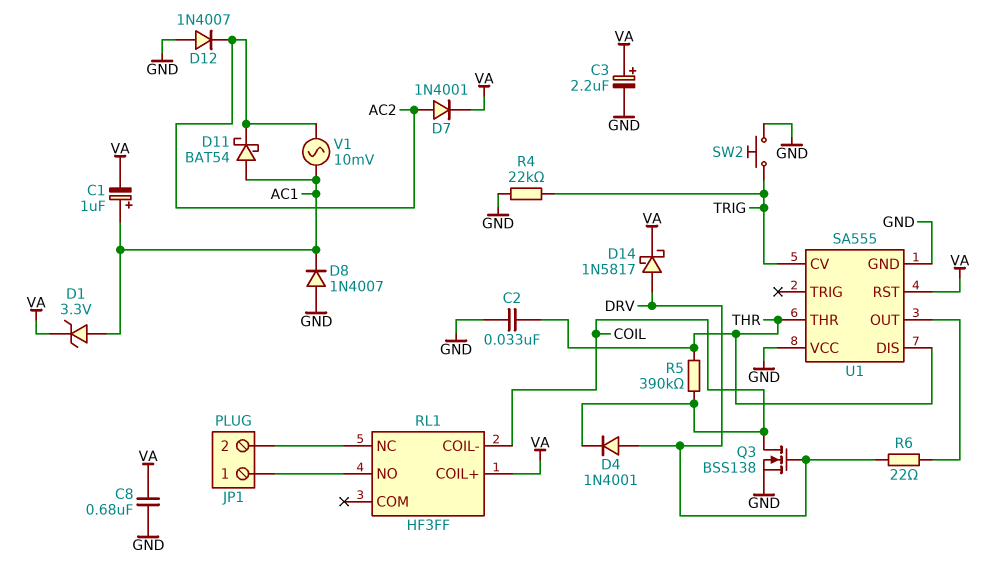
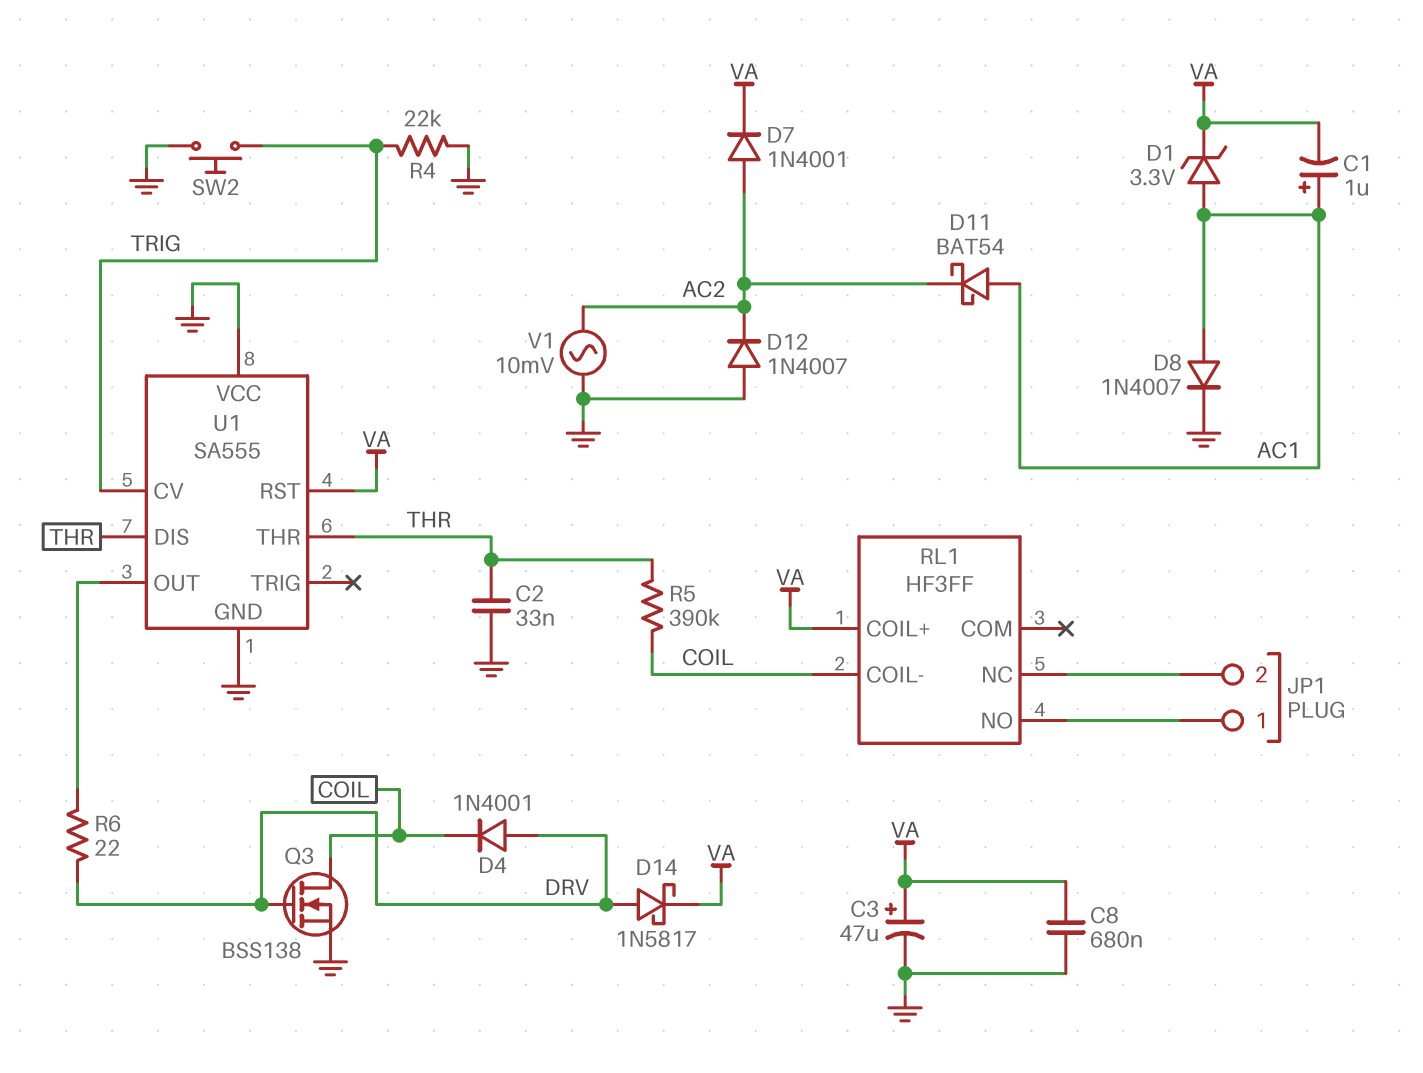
C3: 2.2uF (plus VA, minus GND) -> 47uF (plus VA, minus GND)
D8: diode 1N4007 (A GND, K AC1) -> diode 1N4007 (A AC1, K GND)
V1: AC 10mV (AC1, AC2) -> AC 10mV (AC2, GND)

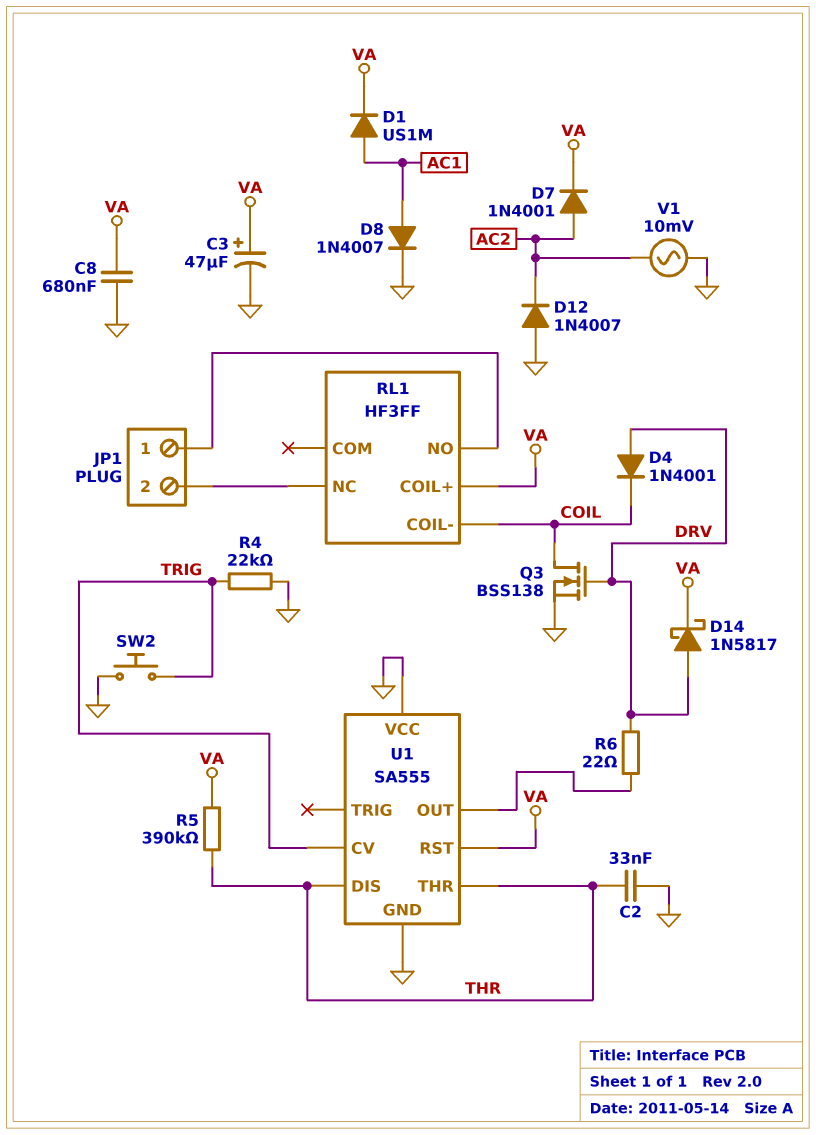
C1: 1uF (plus AC1, minus VA) -> none
D1: zener 3.3V (A AC1, K VA) -> diode US1M (A AC1, K VA)
D11: schottky BAT54 (A AC1, K AC2) -> none
R5: 390k (COIL, THR) -> 390k (THR, VA)

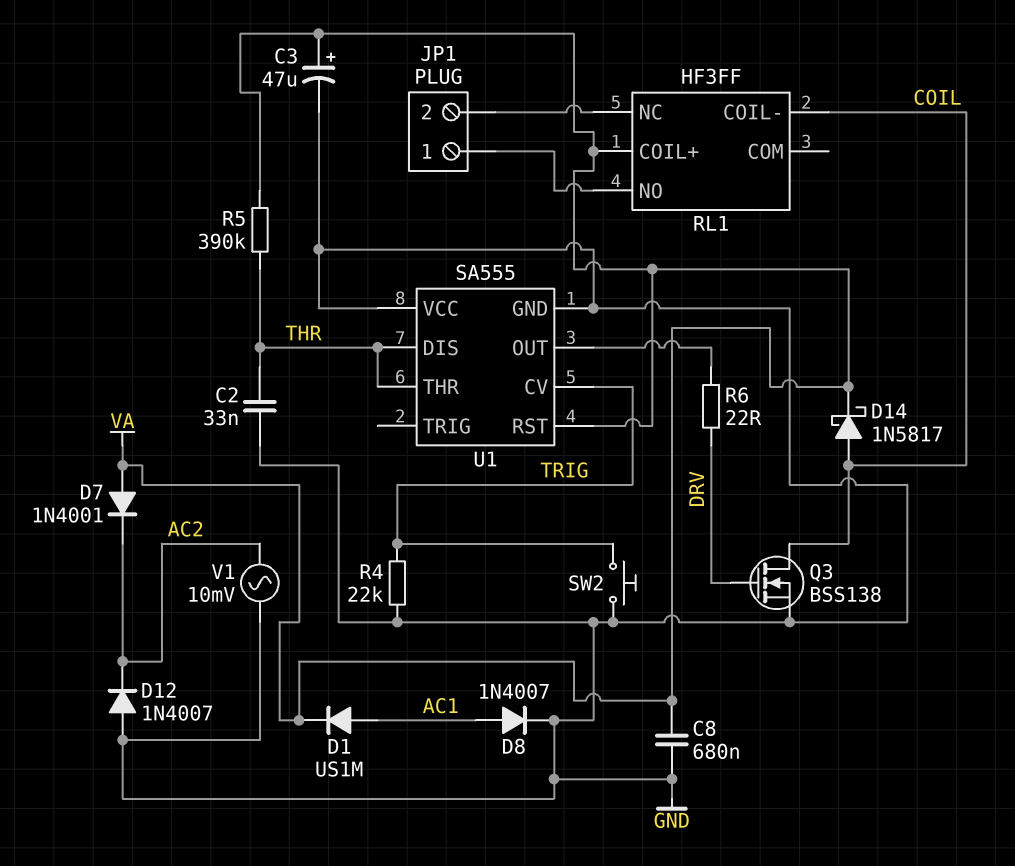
D4: diode 1N4001 (A DRV, K COIL) -> none
D7: diode 1N4001 (A AC2, K VA) -> diode 1N4001 (A VA, K AC2)
D14: schottky 1N5817 (A DRV, K VA) -> schottky 1N5817 (A COIL, K VA)

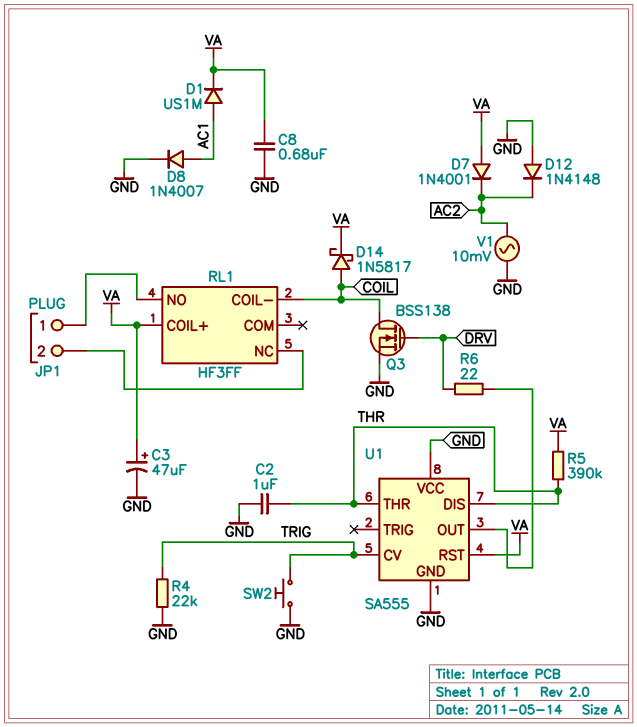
C2: 33nF (GND, THR) -> 1uF (GND, THR)
D12: diode 1N4007 (A GND, K AC2) -> diode 1N4148 (A GND, K AC2)

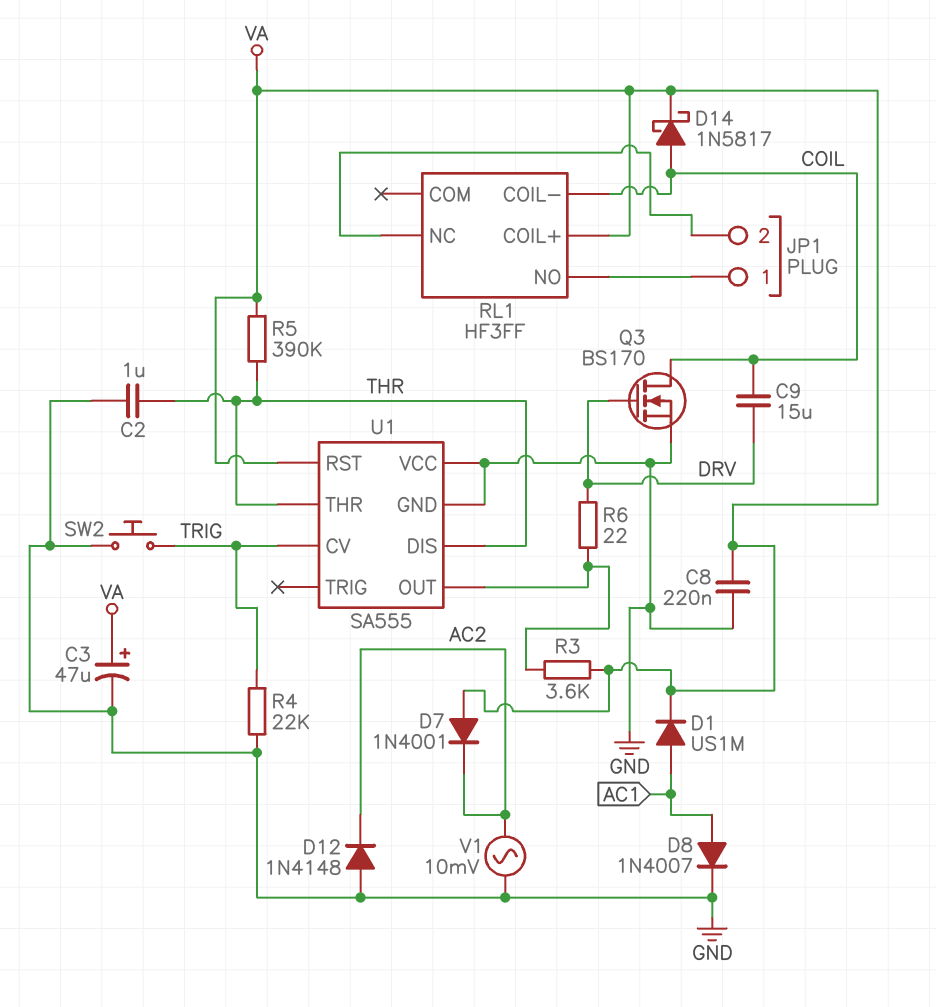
C8: 680nF (GND, VA) -> 220nF (GND, VA)
C9: none -> 15uF (COIL, DRV)
Q3: NMOS BSS138 (G DRV, D COIL, S GND) -> NMOS BS170 (G DRV, D COIL, S GND)
R3: none -> 3.6k (U1/OUT, VA)

